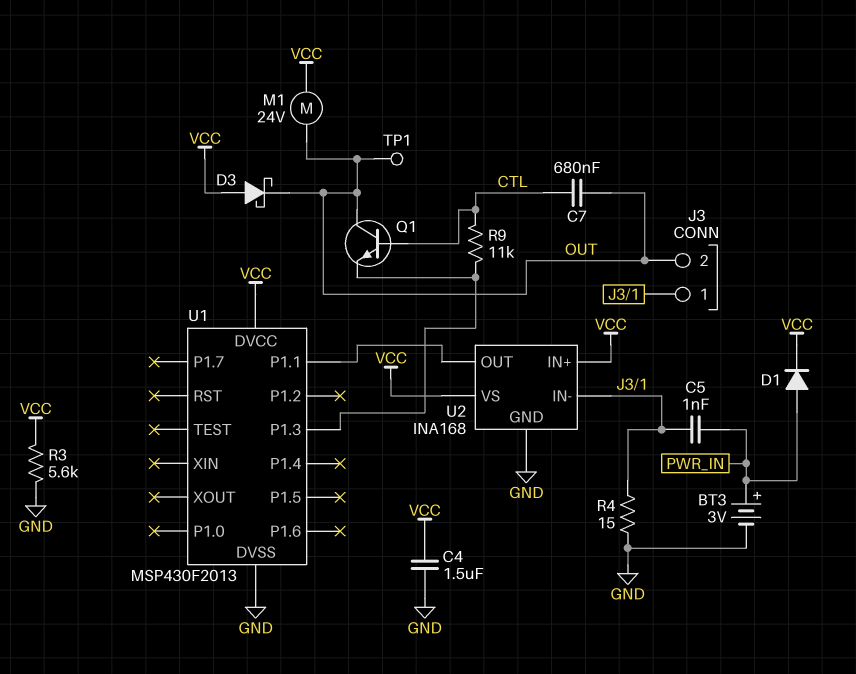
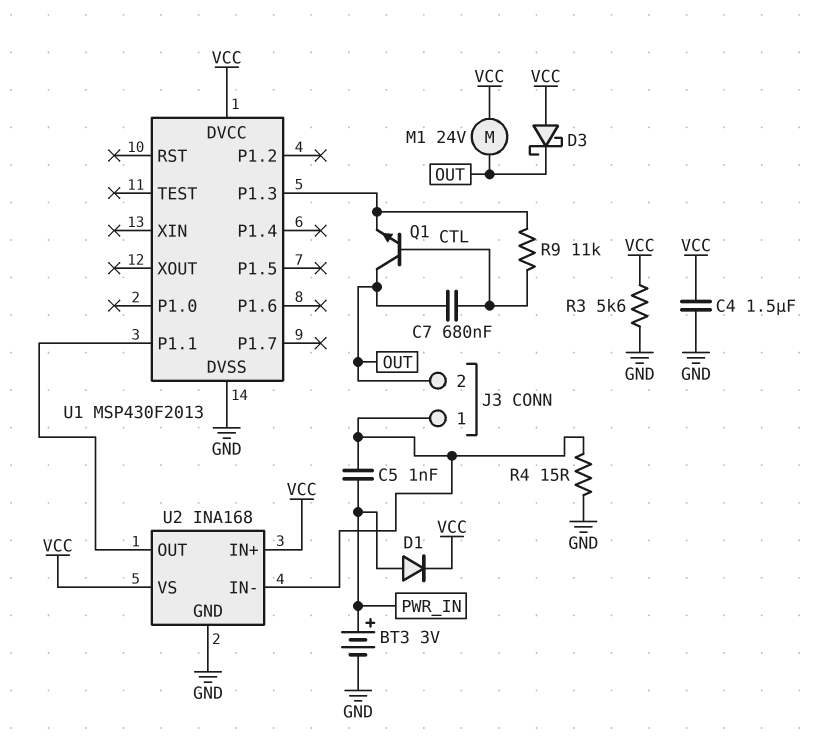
TP1: test point (OUT) -> none

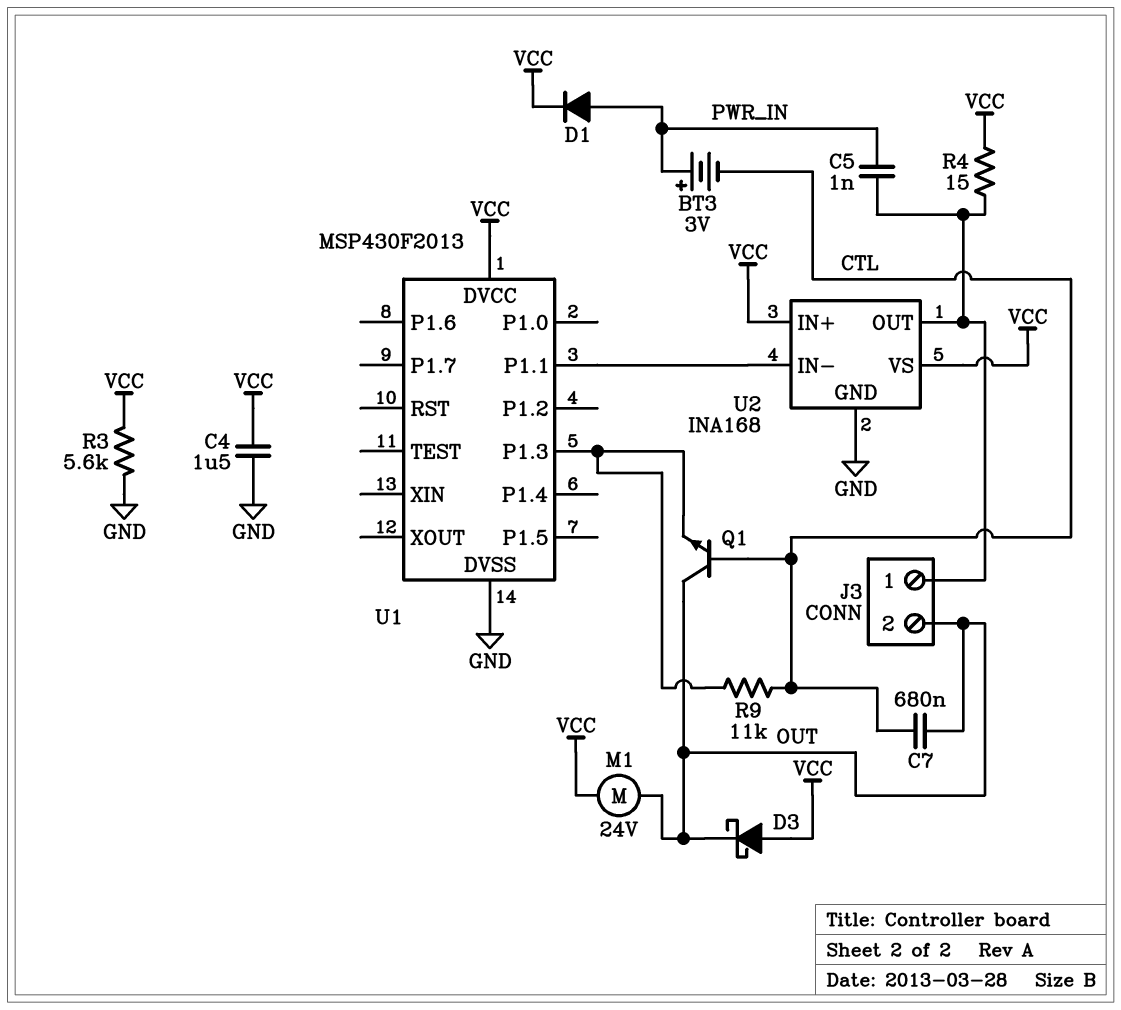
BT3: 3V (plus PWR_IN, minus GND) -> 3V (plus PWR_IN, minus CTL)
R4: 15 (GND, J3/1) -> 15 (J3/1, VCC)
U2 pin IN-: J3/1 -> U1/P1.1
U2 pin OUT: U1/P1.1 -> J3/1

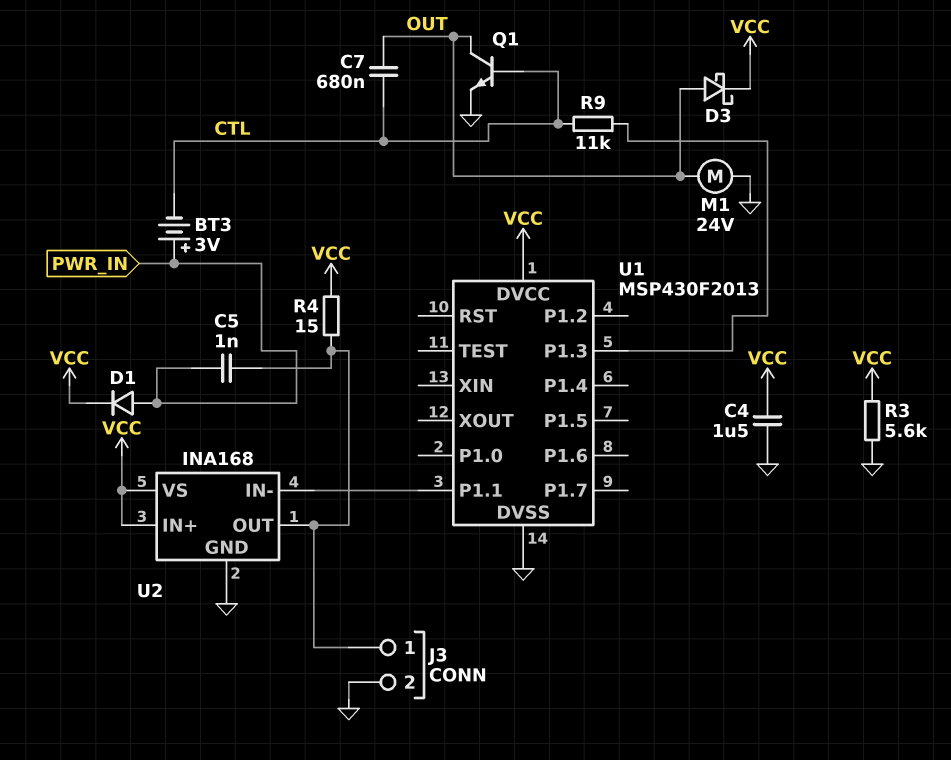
D3: schottky (A VCC, K OUT) -> schottky (A OUT, K VCC)
J3 pin 2: OUT -> GND
M1: motor 24V (OUT, VCC) -> motor 24V (GND, OUT)
Q1: NPN (B CTL, C OUT, E U1/P1.3) -> NPN (B CTL, C OUT, E GND)

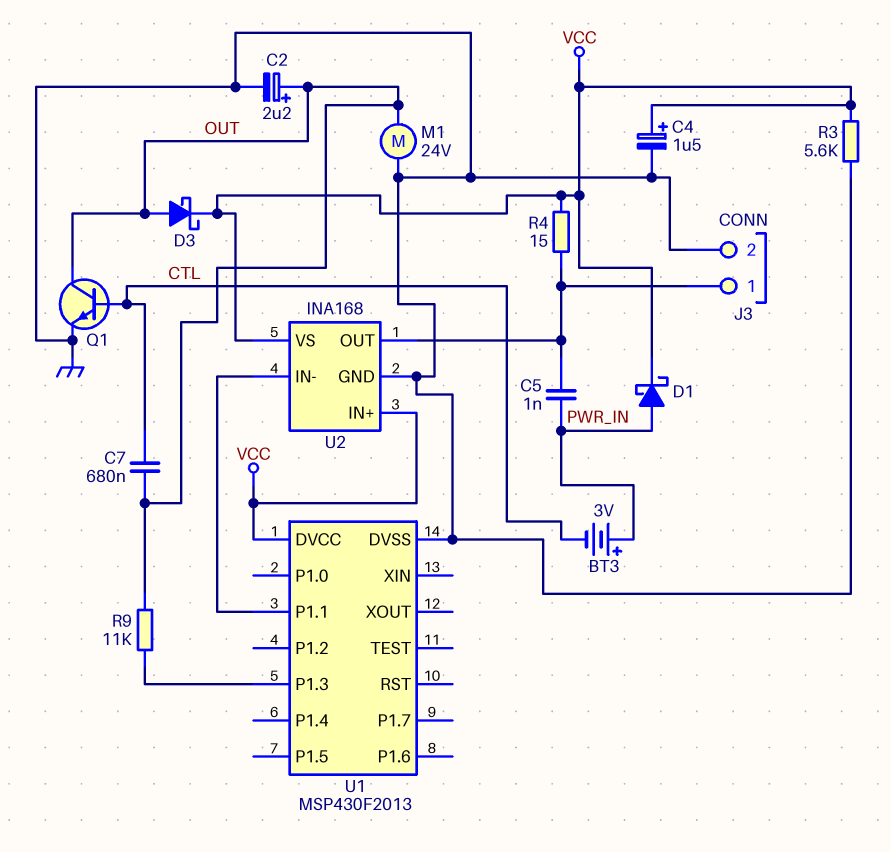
C2: none -> 2.2uF (plus OUT, minus GND)
C4: 1.5uF (GND, VCC) -> 1.5uF (plus VCC, minus GND)
D1: diode (A PWR_IN, K VCC) -> schottky (A PWR_IN, K VCC)
R9: 11k (CTL, U1/P1.3) -> 11k (OUT, U1/P1.3)

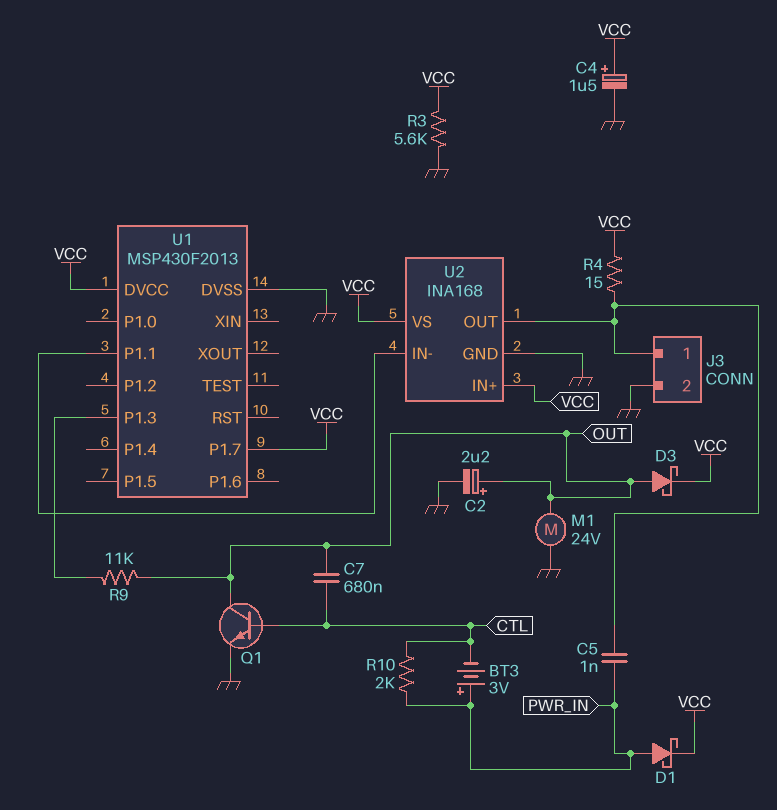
R10: none -> 2k (CTL, PWR_IN)
U1 pin P1.7: none -> VCC

